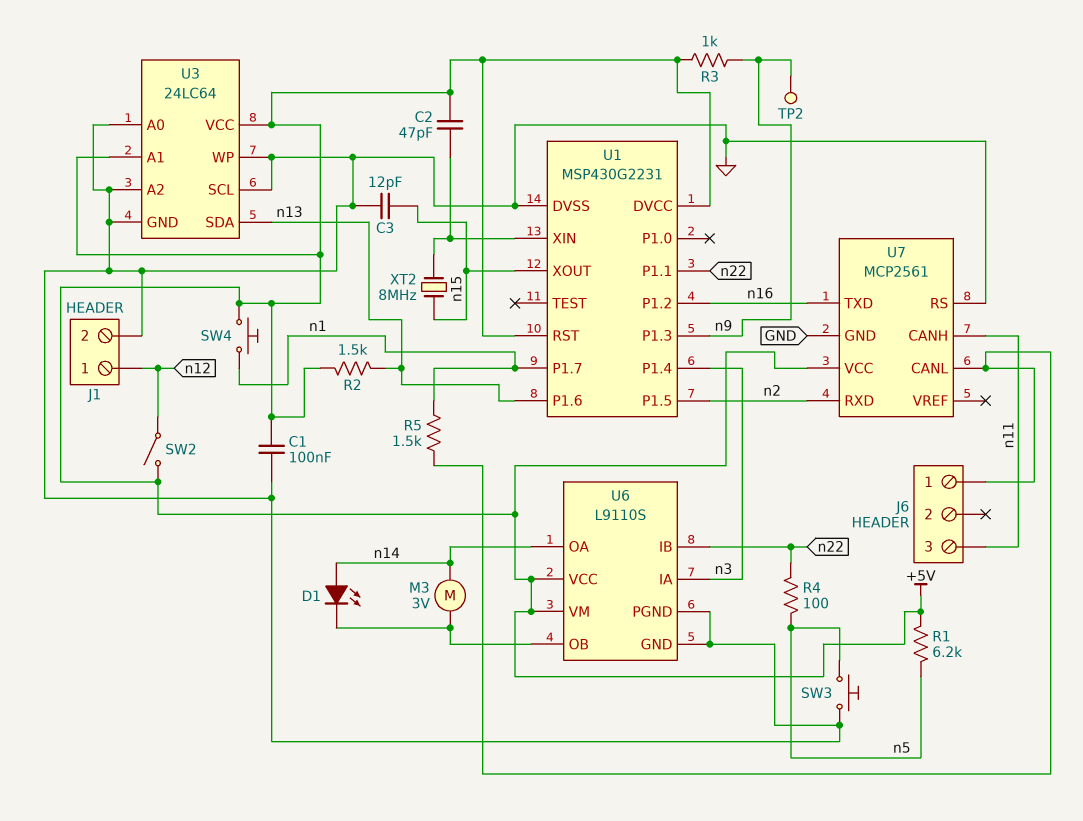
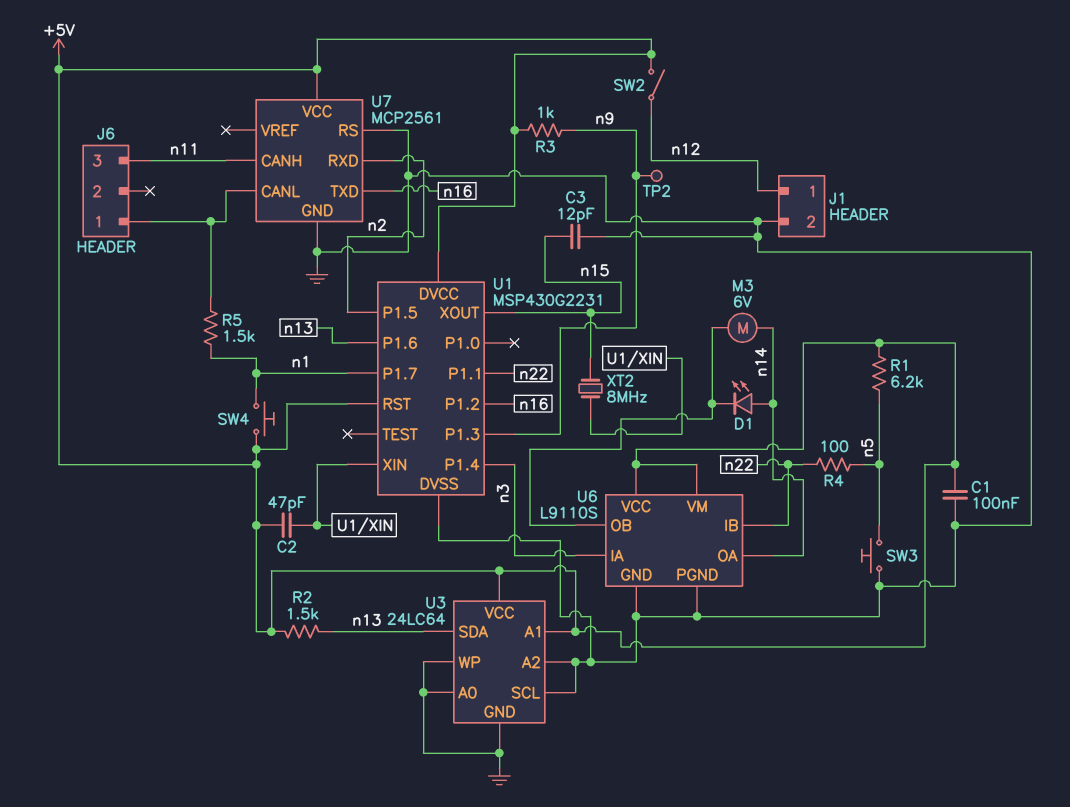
M3: motor 3V (U6/OB, n14) -> motor 6V (U6/OB, n14)

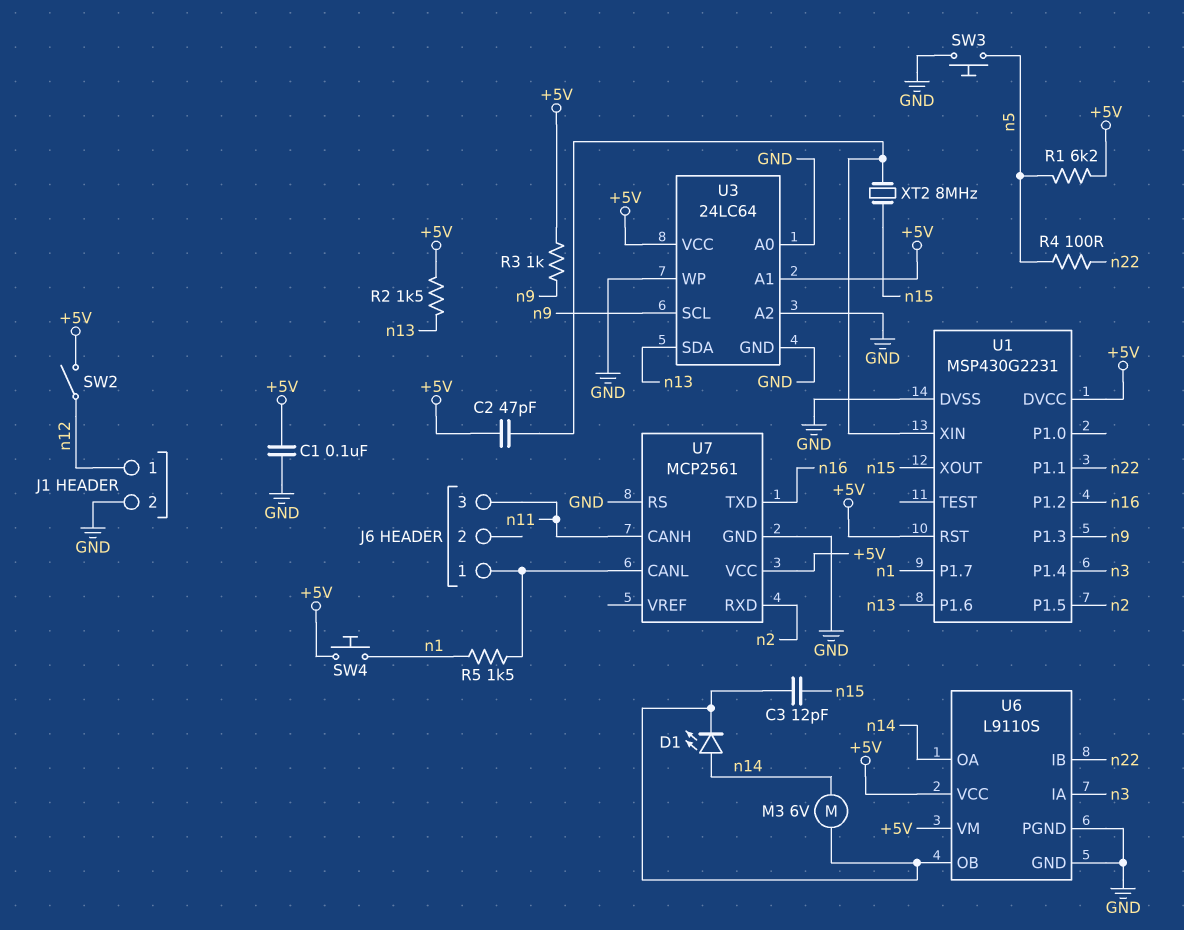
C3: 12pF (GND, n15) -> 12pF (U6/OB, n15)
TP2: test point (n9) -> none
U3 pin SCL: GND -> n9

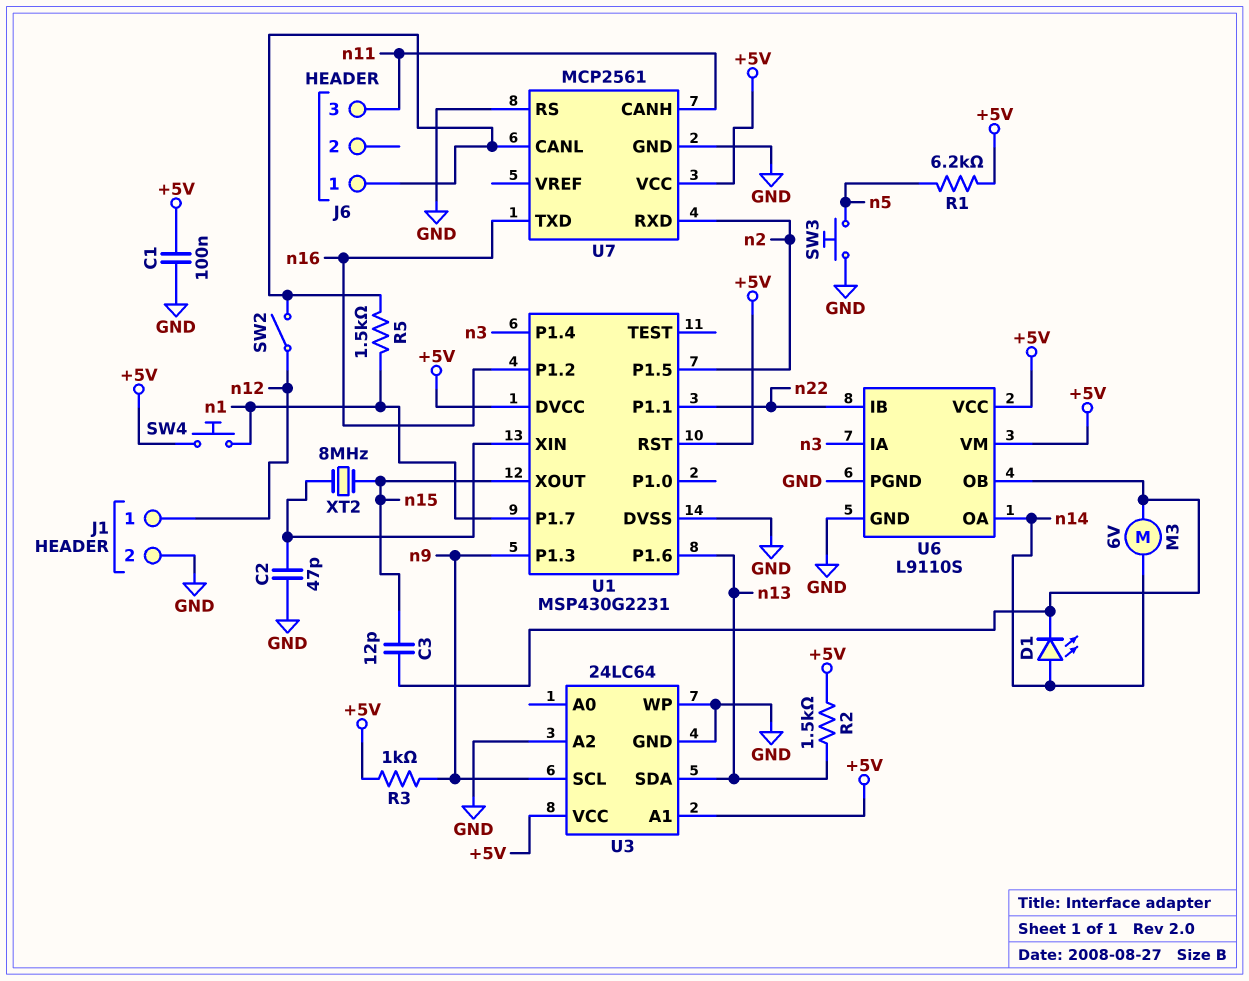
C2: 47pF (+5V, U1/XIN) -> 47pF (GND, U1/XIN)
R4: 100 (n5, n22) -> none
SW2: switch (+5V, n12) -> switch (J6/1, n12)
U3 pin A0: GND -> none

